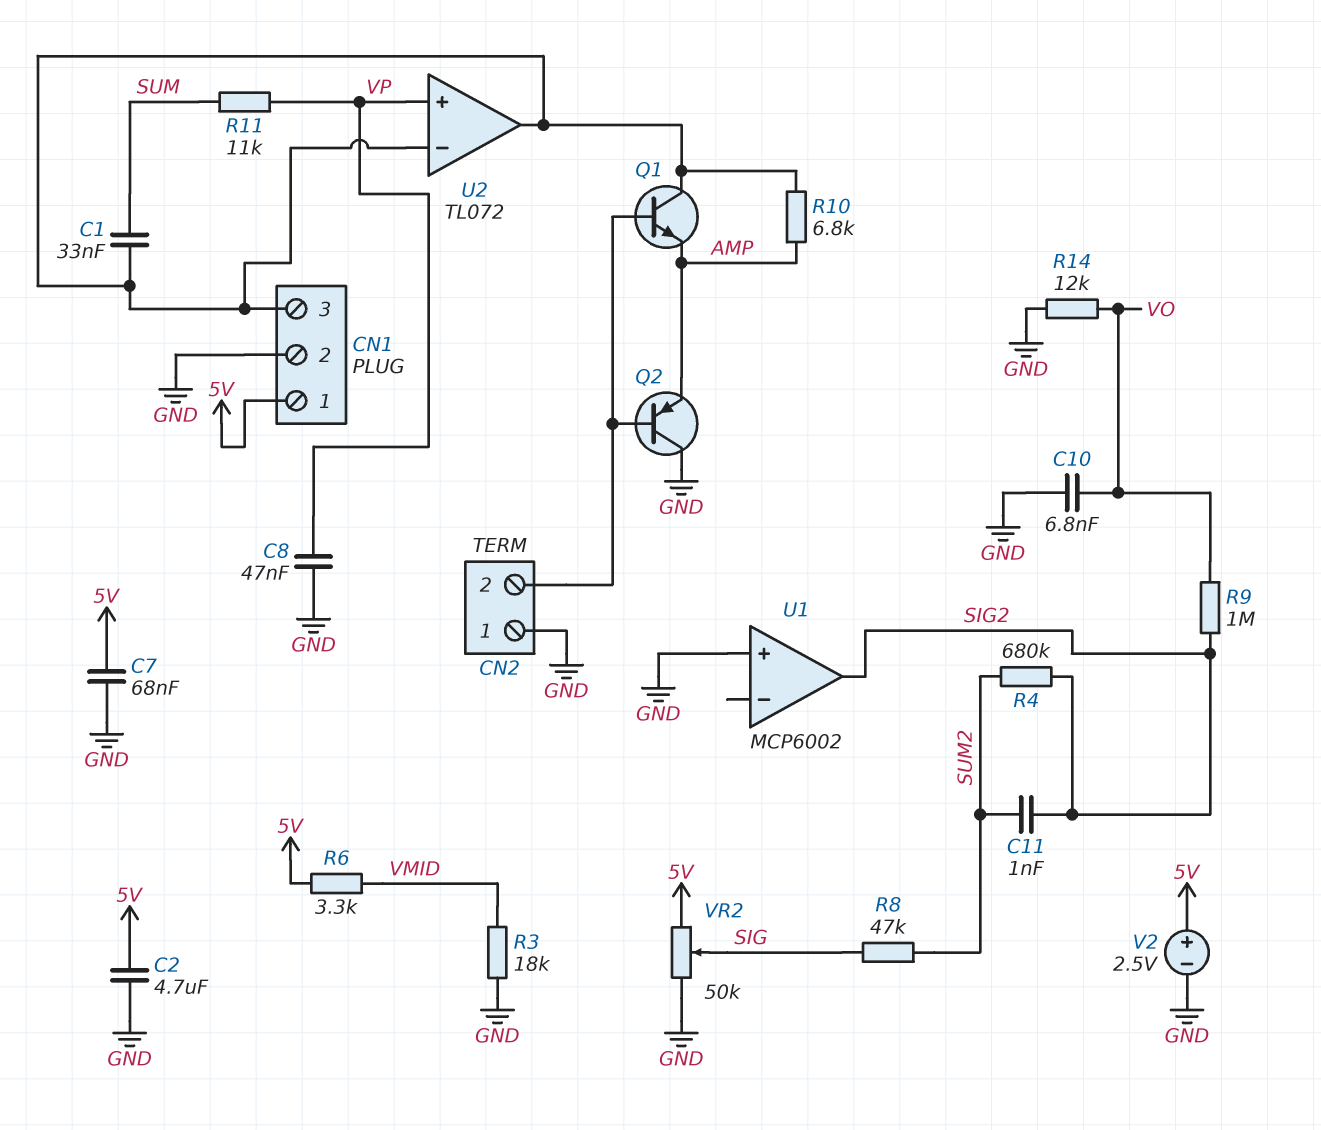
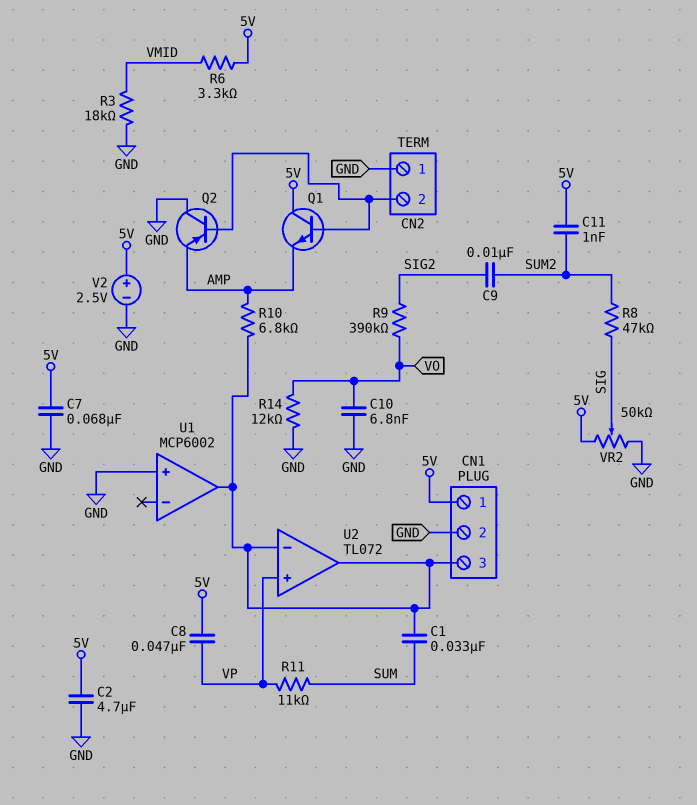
C8: 47nF (GND, VP) -> 47nF (5V, VP)
C9: none -> 10nF (SIG2, SUM2)
C11: 1nF (SIG2, SUM2) -> 1nF (5V, SUM2)
Q1: NPN (B CN2/2, C CN1/3, E AMP) -> NPN (B CN2/2, C 5V, E AMP)
R4: 680k (SIG2, SUM2) -> none
R9: 1M (SIG2, VO) -> 390k (SIG2, VO)
U1 pin out: SIG2 -> CN1/3

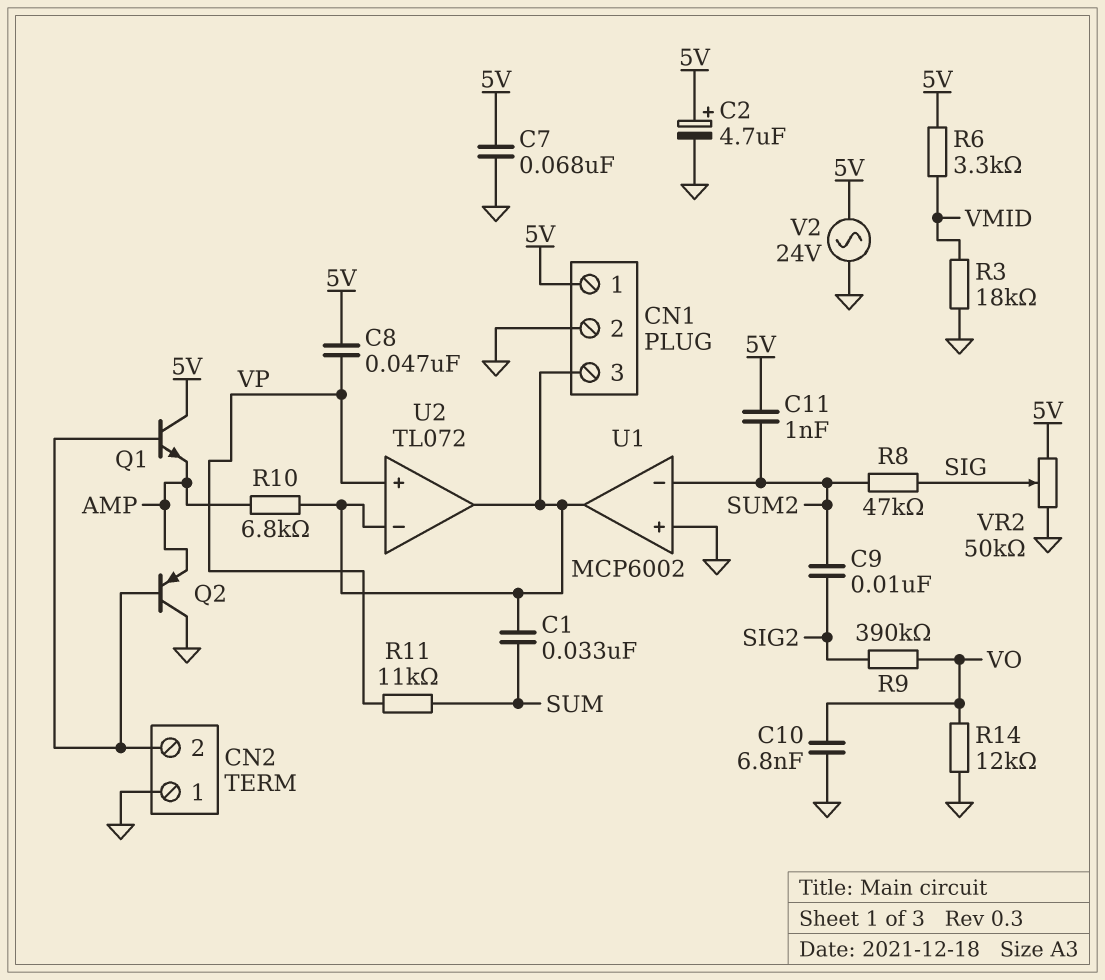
C2: 4.7uF (5V, GND) -> 4.7uF (plus 5V, minus GND)
U1 pin in-: none -> SUM2
V2: 2.5V (plus 5V, minus GND) -> AC 24V (5V, GND)

